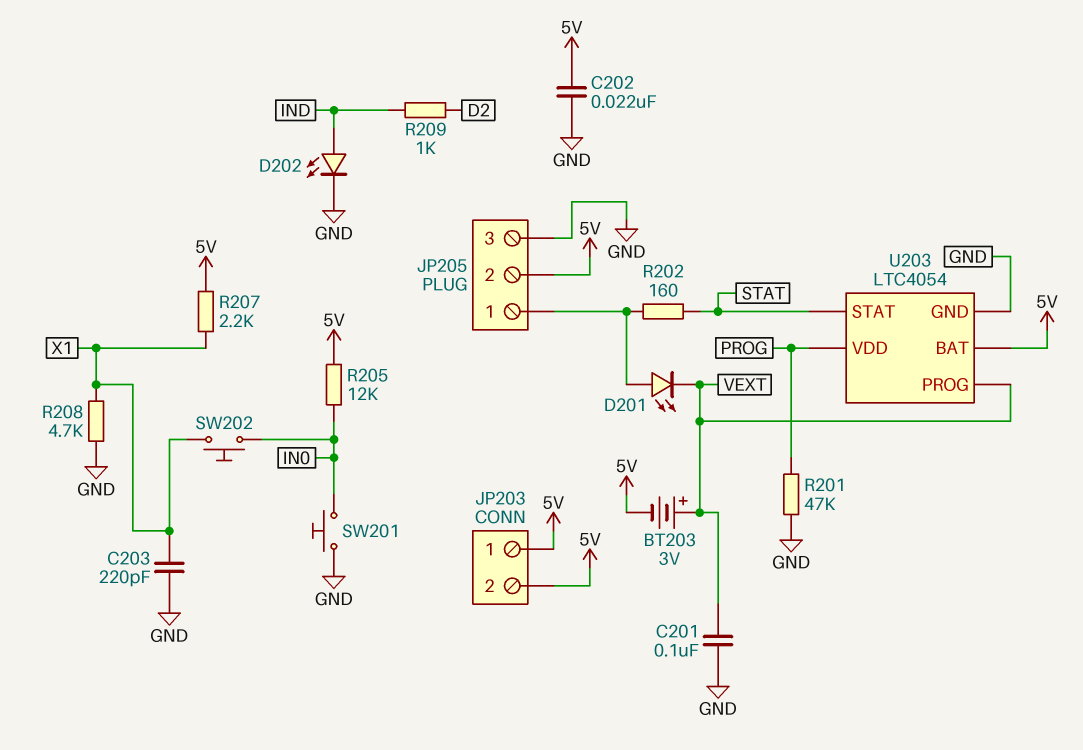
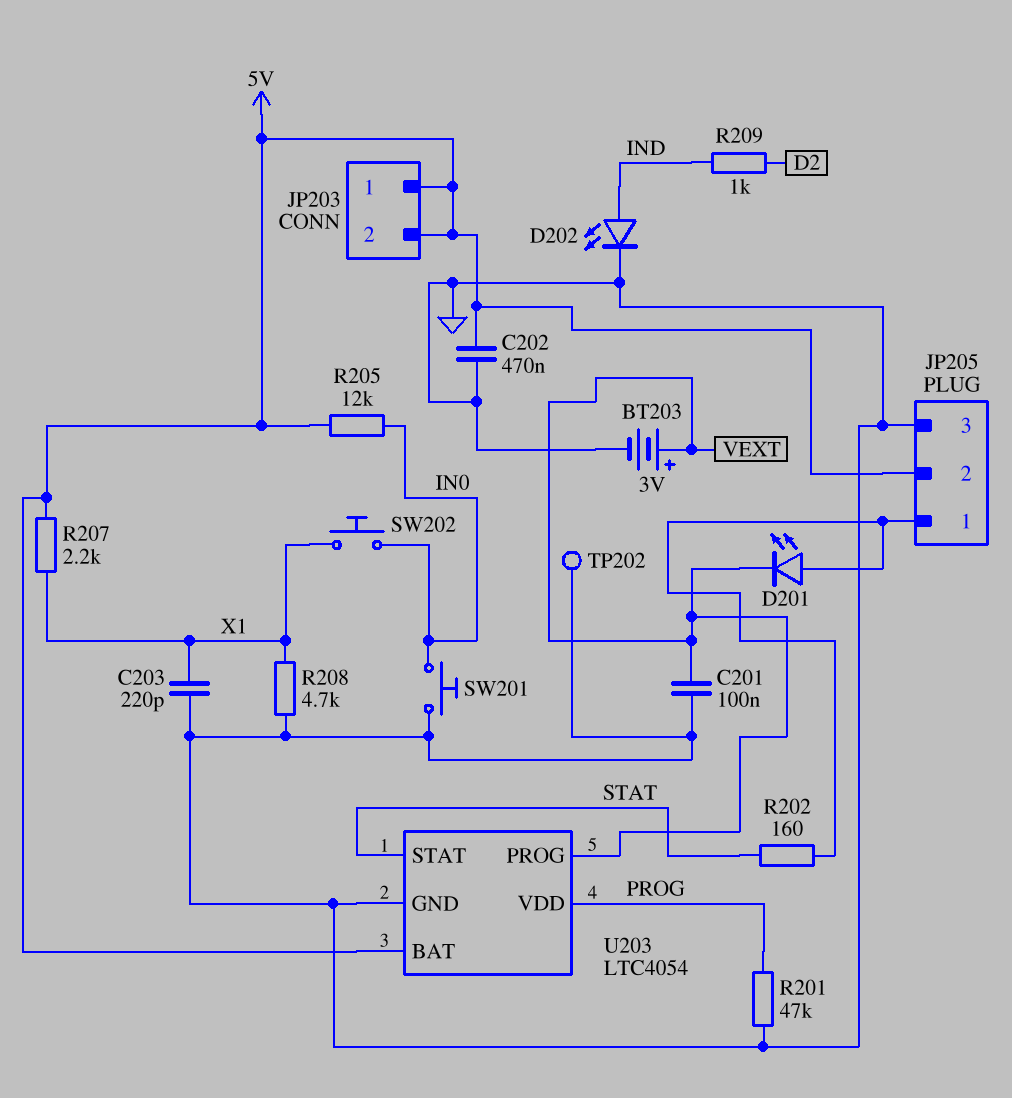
BT203: 3V (plus VEXT, minus 5V) -> 3V (plus VEXT, minus GND)
C202: 22nF (5V, GND) -> 470nF (5V, GND)
TP202: none -> test point (GND)

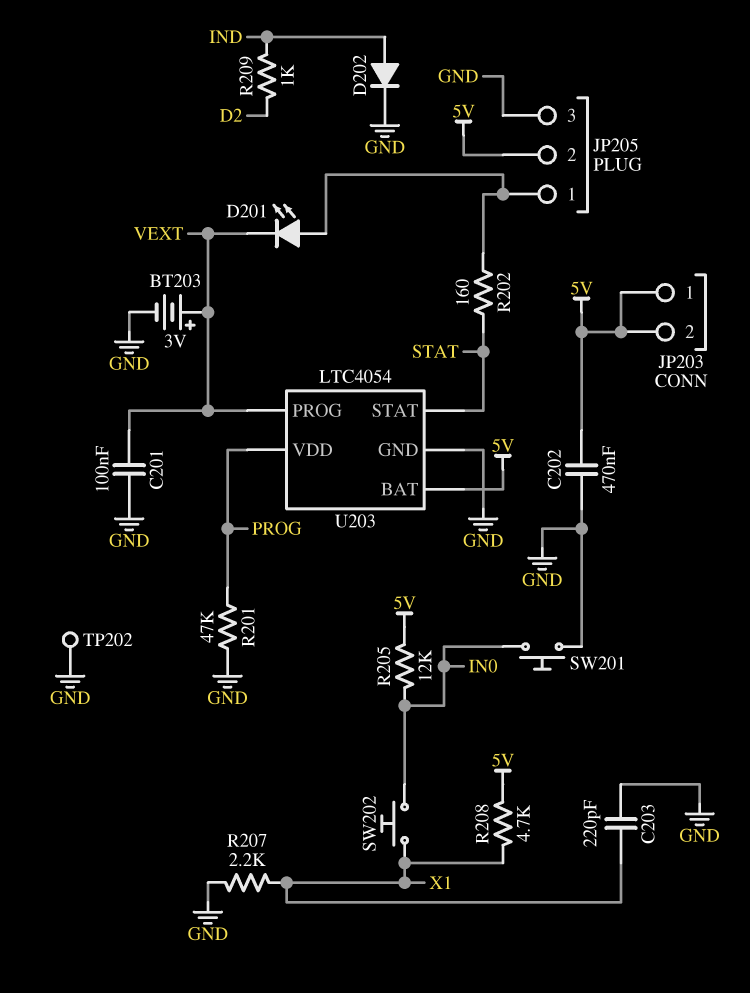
D202: LED (A IND, K GND) -> diode (A IND, K GND)
R207: 2.2k (5V, X1) -> 2.2k (GND, X1)
R208: 4.7k (GND, X1) -> 4.7k (5V, X1)

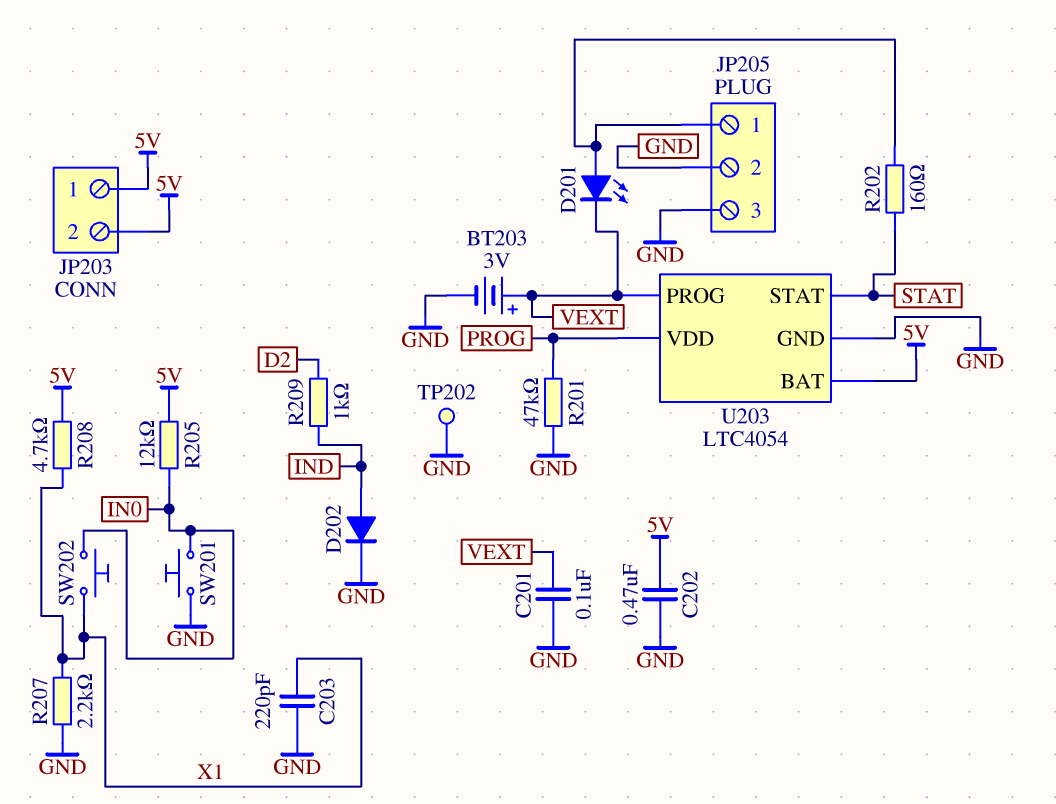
JP205 pin 2: 5V -> GND

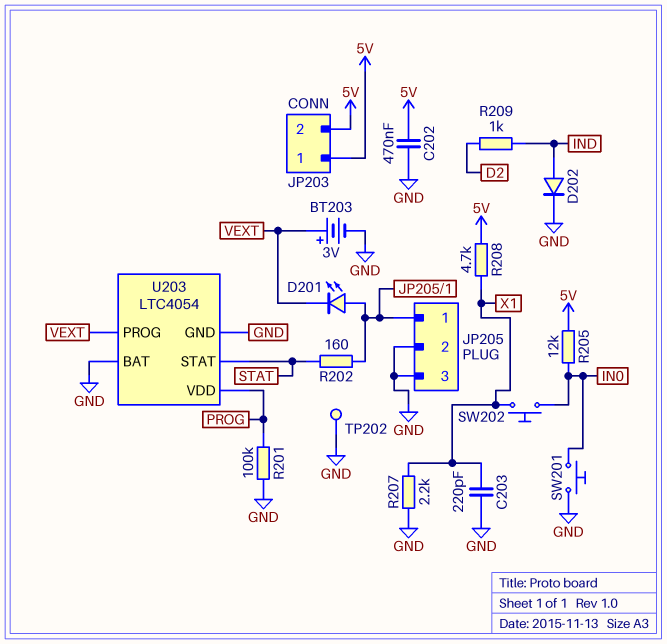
C201: 100nF (GND, VEXT) -> none
R201: 47k (GND, PROG) -> 100k (GND, PROG)
U203 pin BAT: 5V -> GND

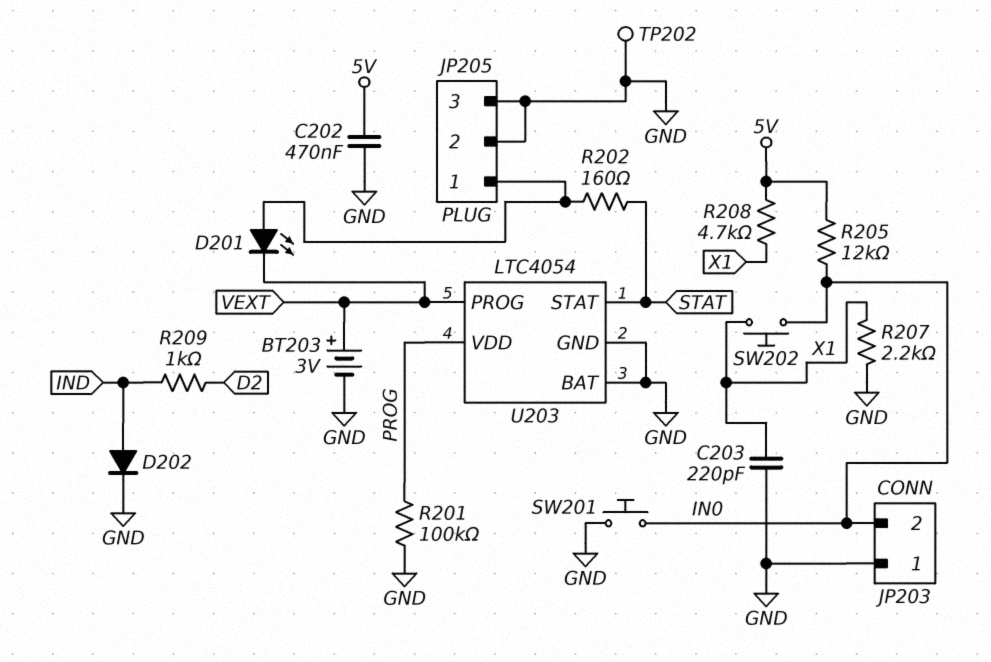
JP203 pin 1: 5V -> GND
JP203 pin 2: 5V -> IN0

